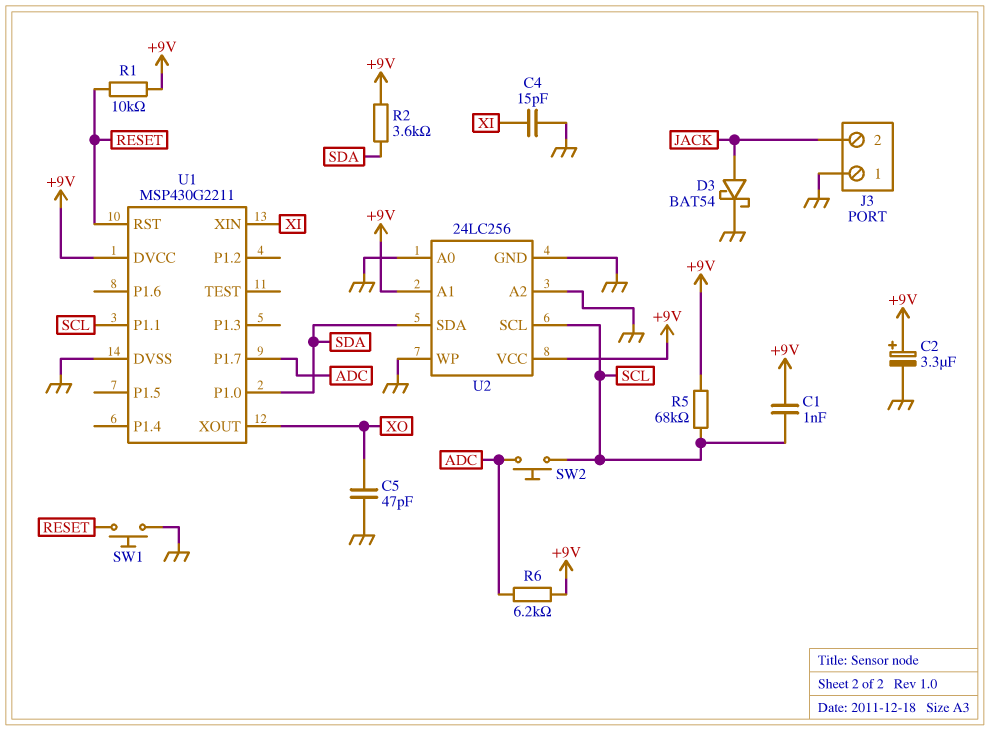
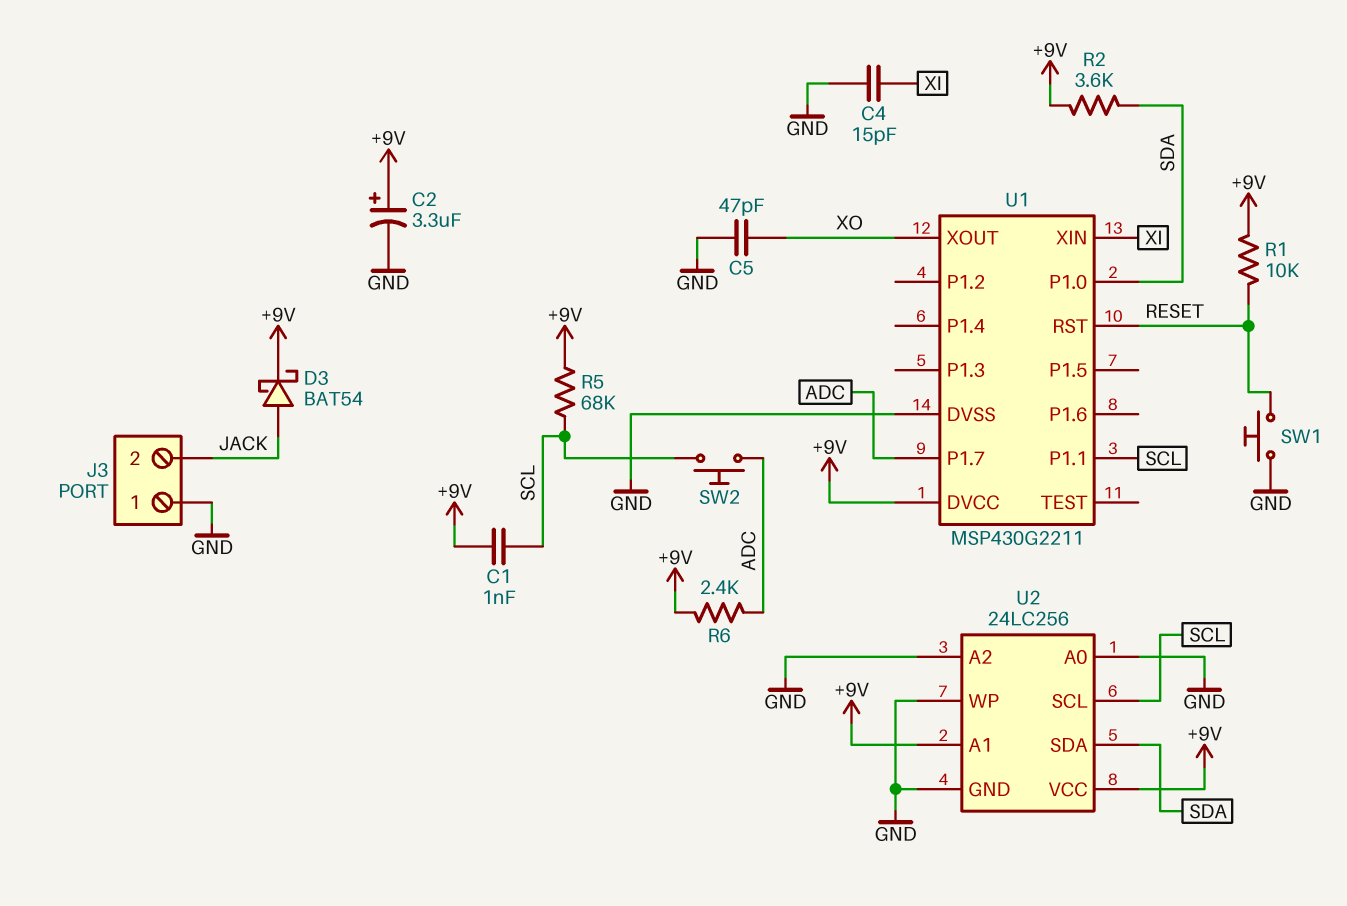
D3: schottky BAT54 (A JACK, K GND) -> schottky BAT54 (A JACK, K +9V)
R6: 6.2k (+9V, ADC) -> 2.4k (+9V, ADC)

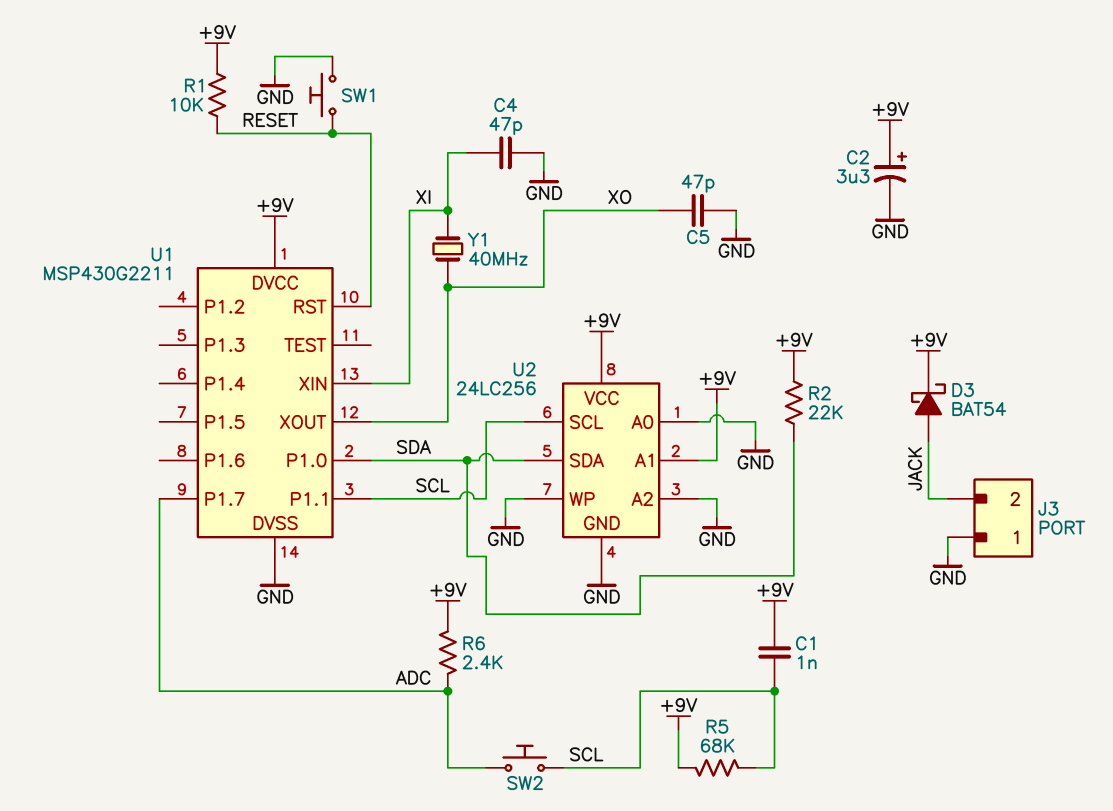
C4: 15pF (GND, XI) -> 47pF (GND, XI)
R2: 3.6k (+9V, SDA) -> 22k (+9V, SDA)
Y1: none -> 40MHz (XI, XO)

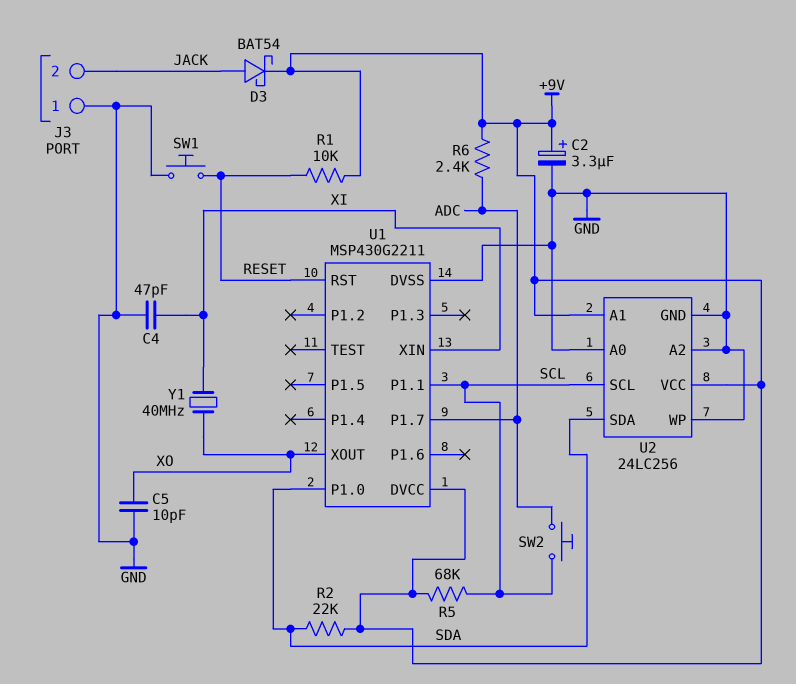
C1: 1nF (+9V, SCL) -> none
C5: 47pF (GND, XO) -> 10pF (GND, XO)

